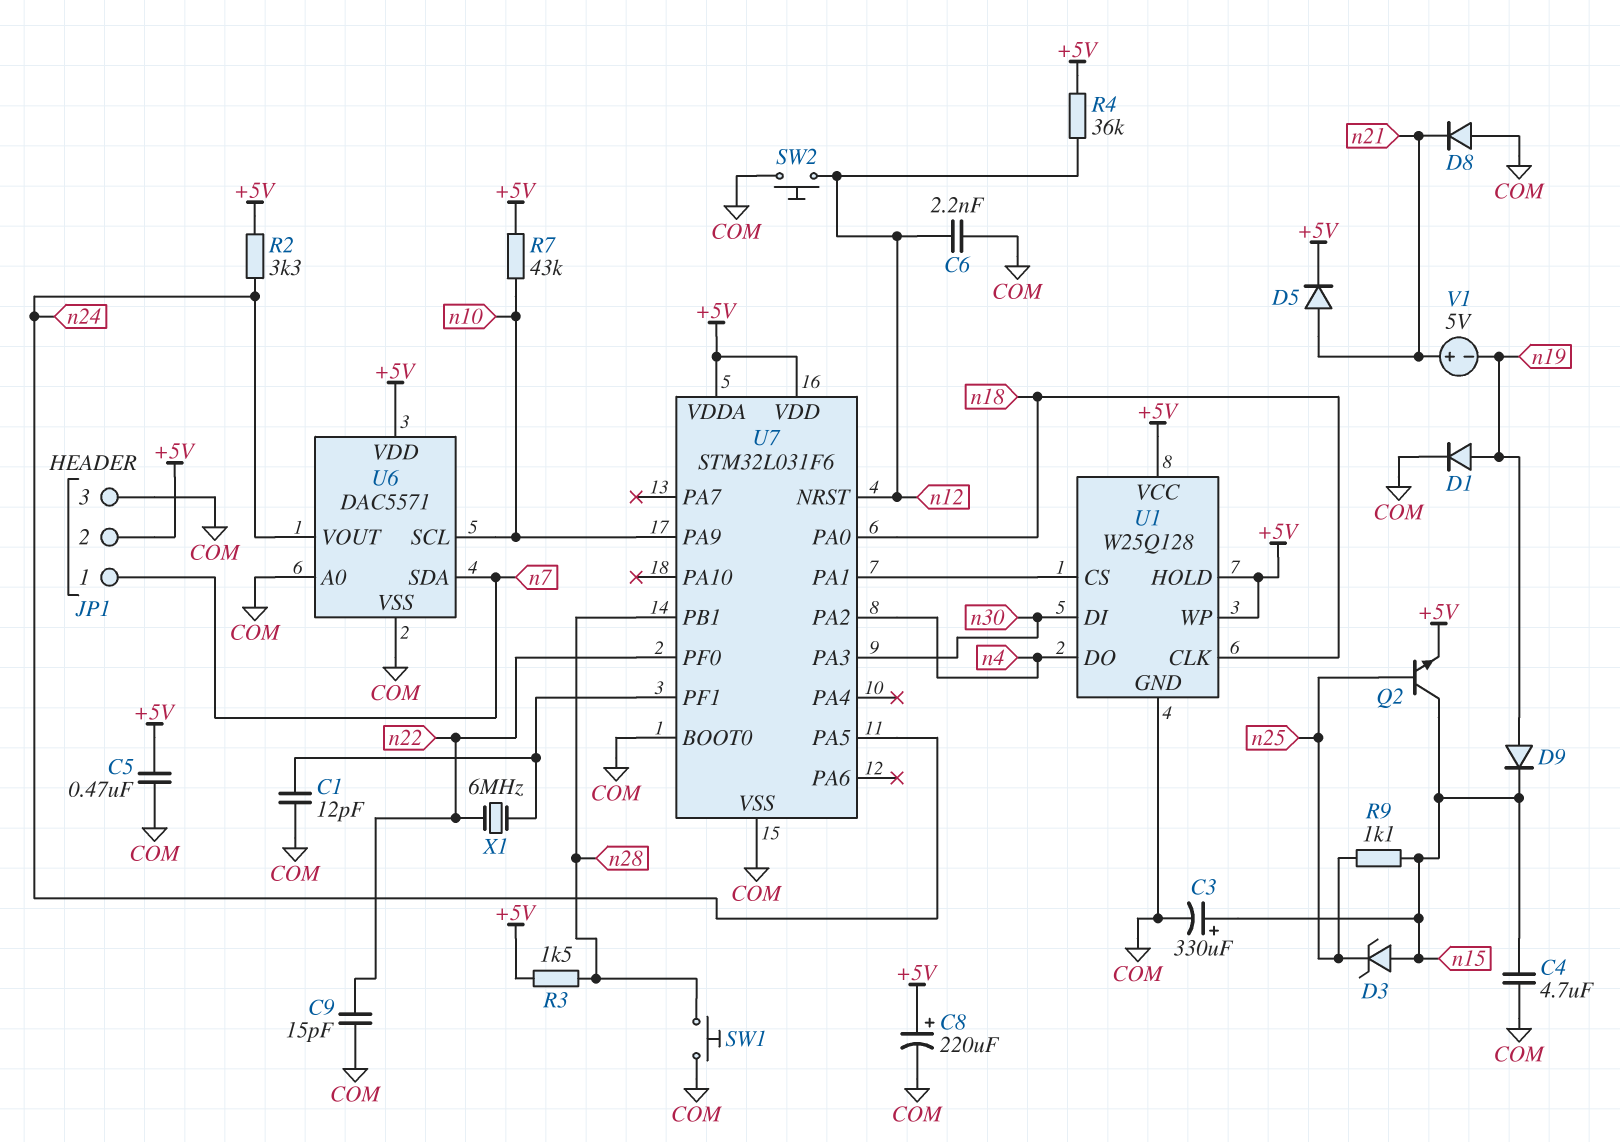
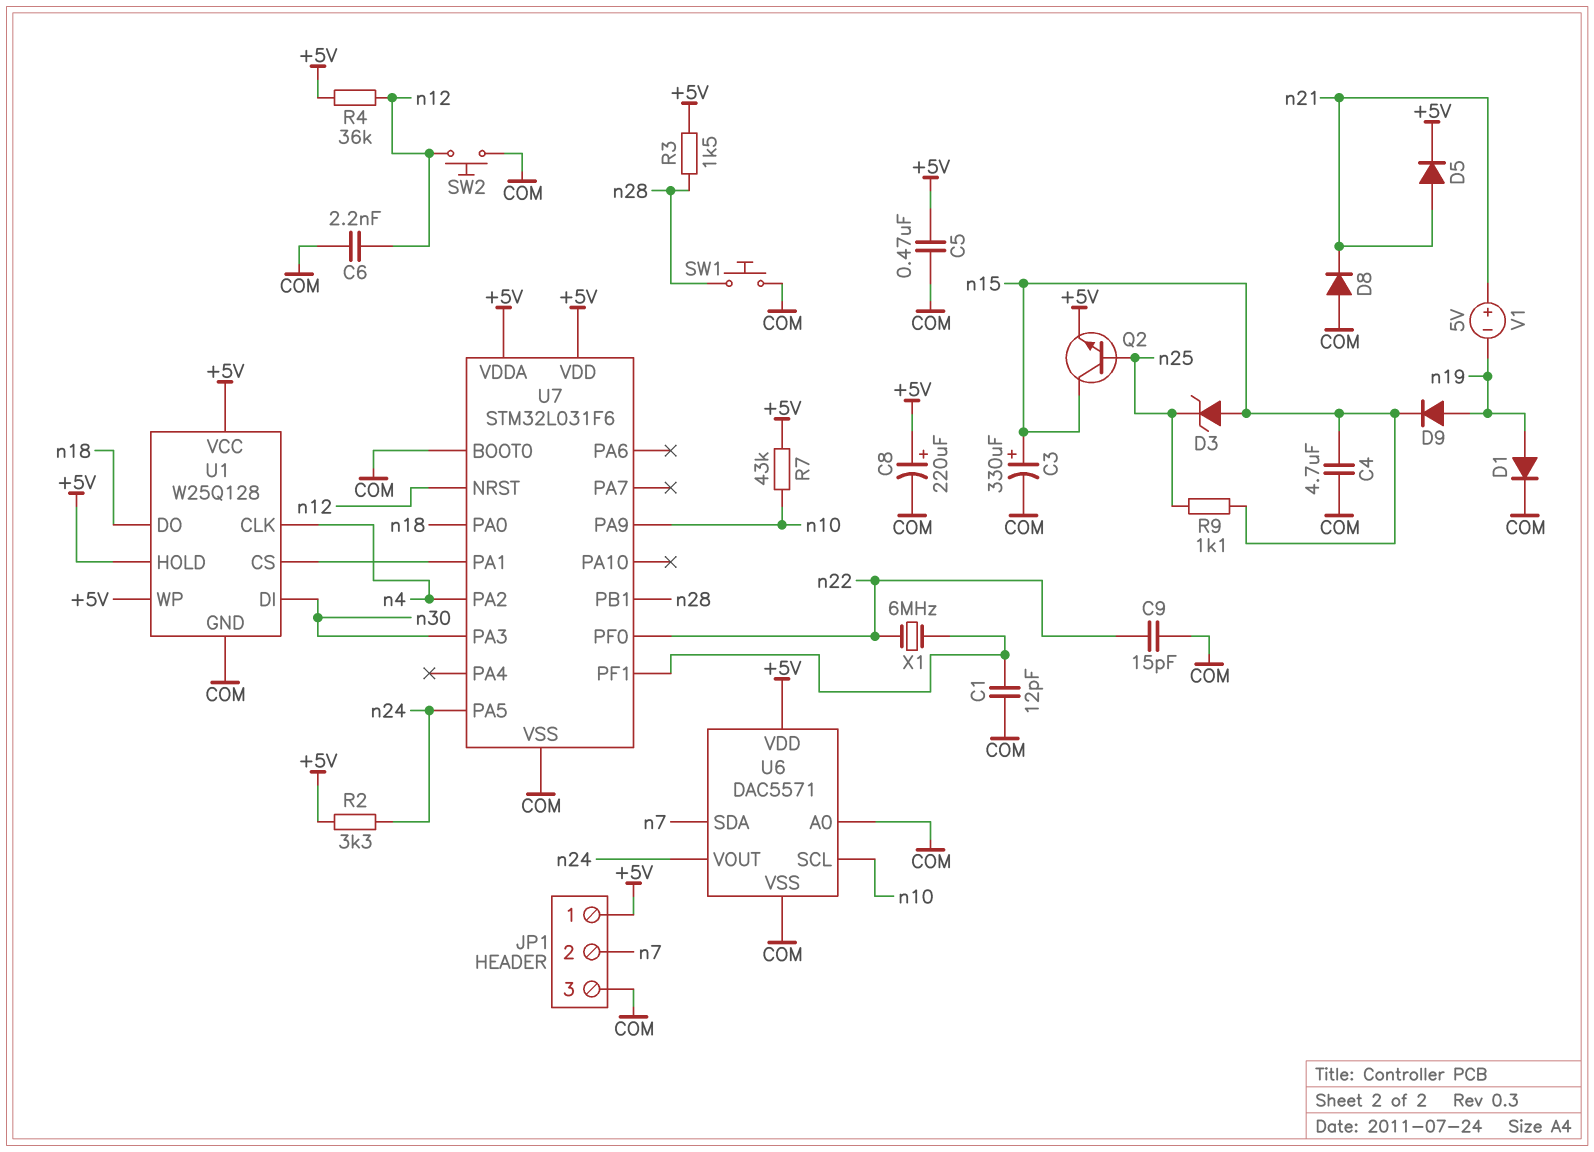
JP1 pin 1: n7 -> +5V
JP1 pin 2: +5V -> n7
U1 pin CLK: n18 -> n4
U1 pin DO: n4 -> n18

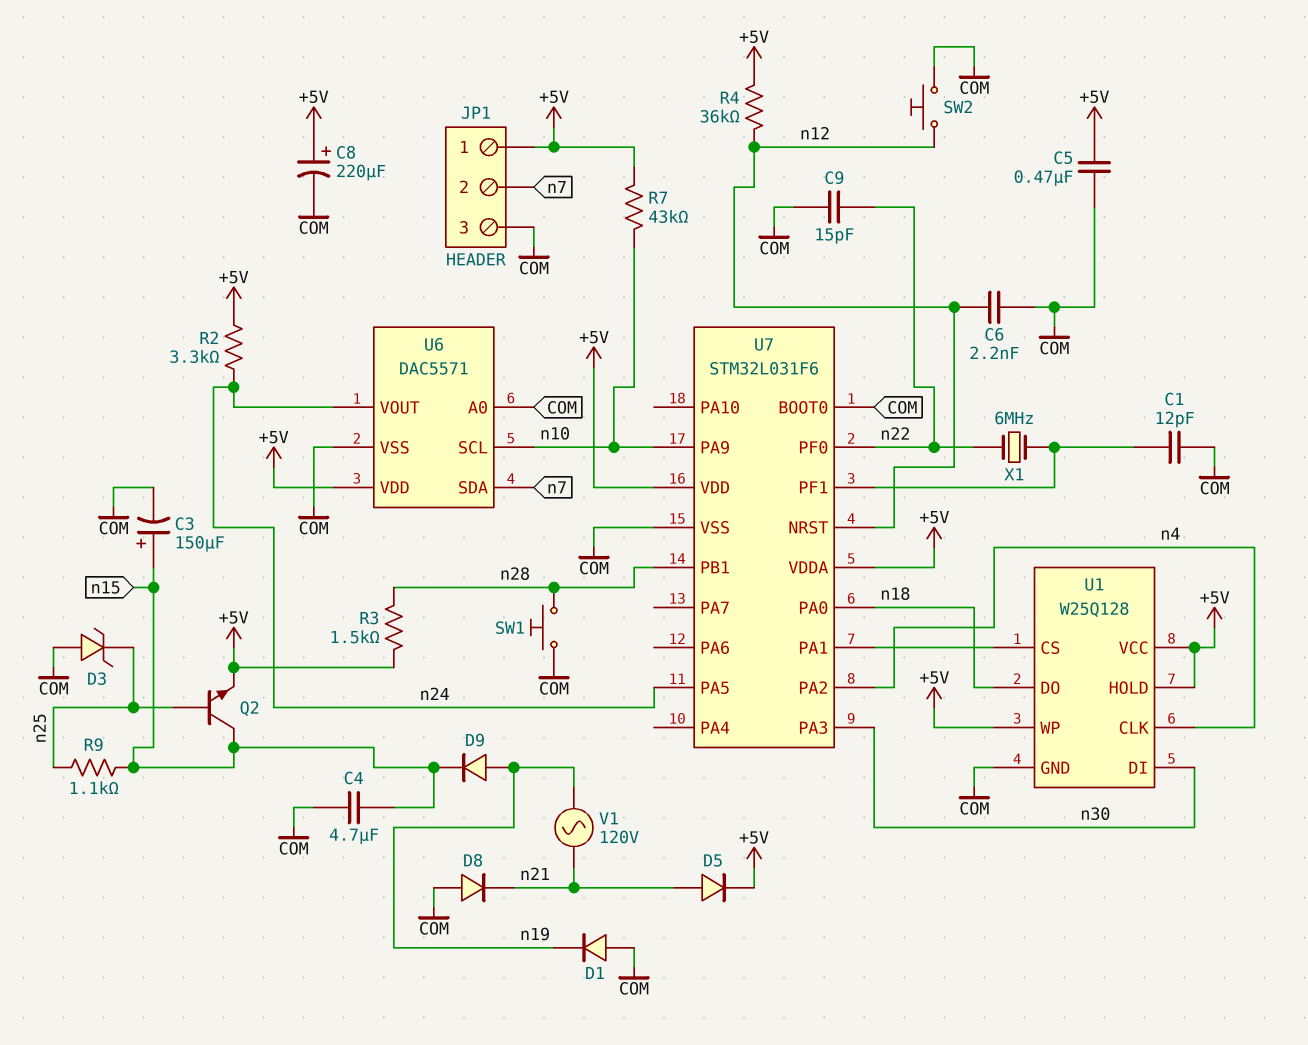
C3: 330uF (plus n15, minus COM) -> 150uF (plus n15, minus COM)
D1: diode (A n19, K COM) -> diode (A COM, K n19)
D3: zener (A n15, K n25) -> zener (A COM, K n25)
V1: 5V (plus n21, minus n19) -> AC 120V (n19, n21)

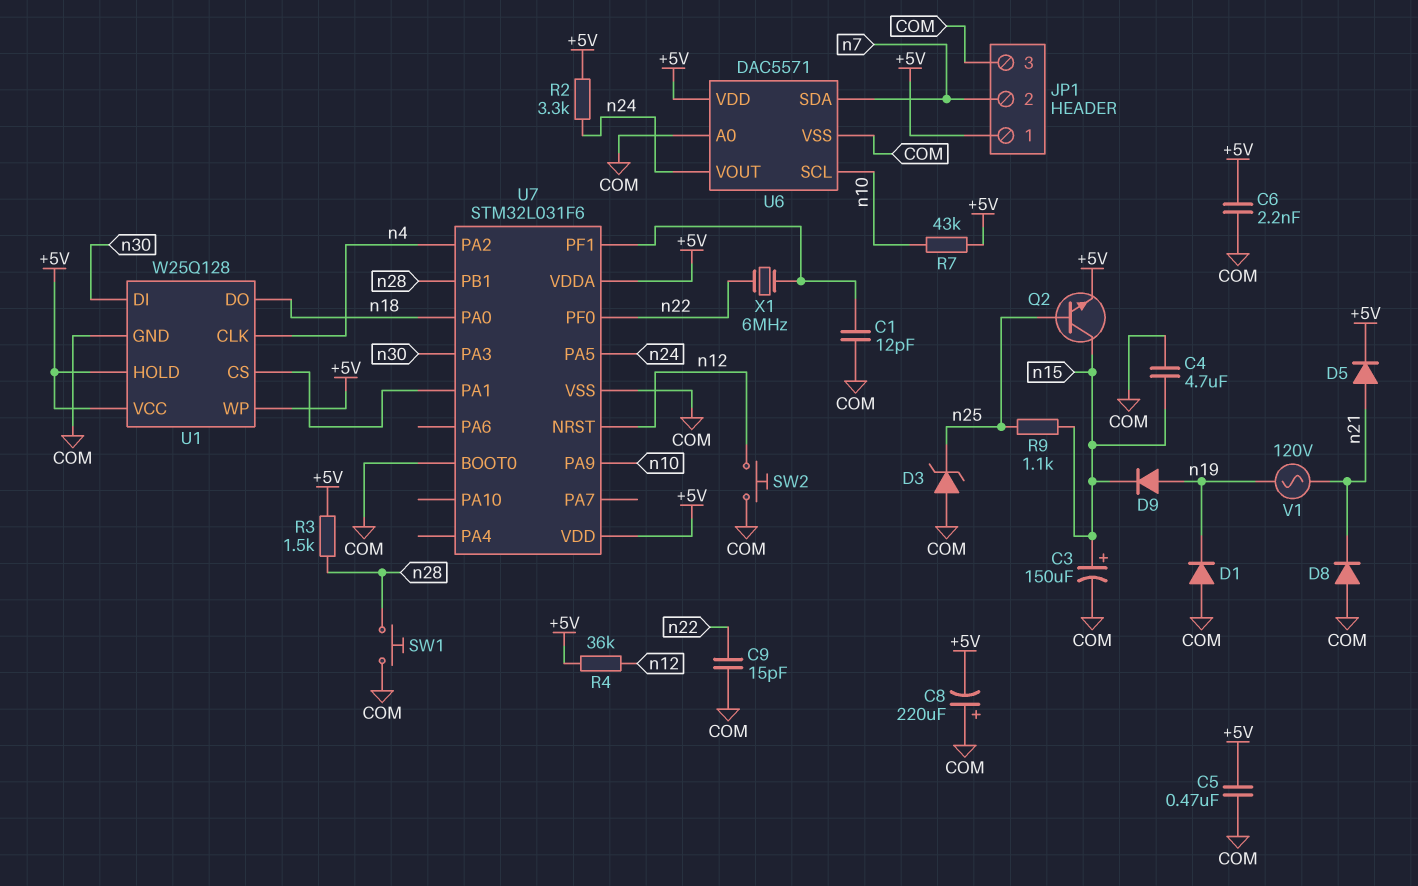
C6: 2.2nF (COM, n12) -> 2.2nF (+5V, COM)
C8: 220uF (plus +5V, minus COM) -> 220uF (plus COM, minus +5V)

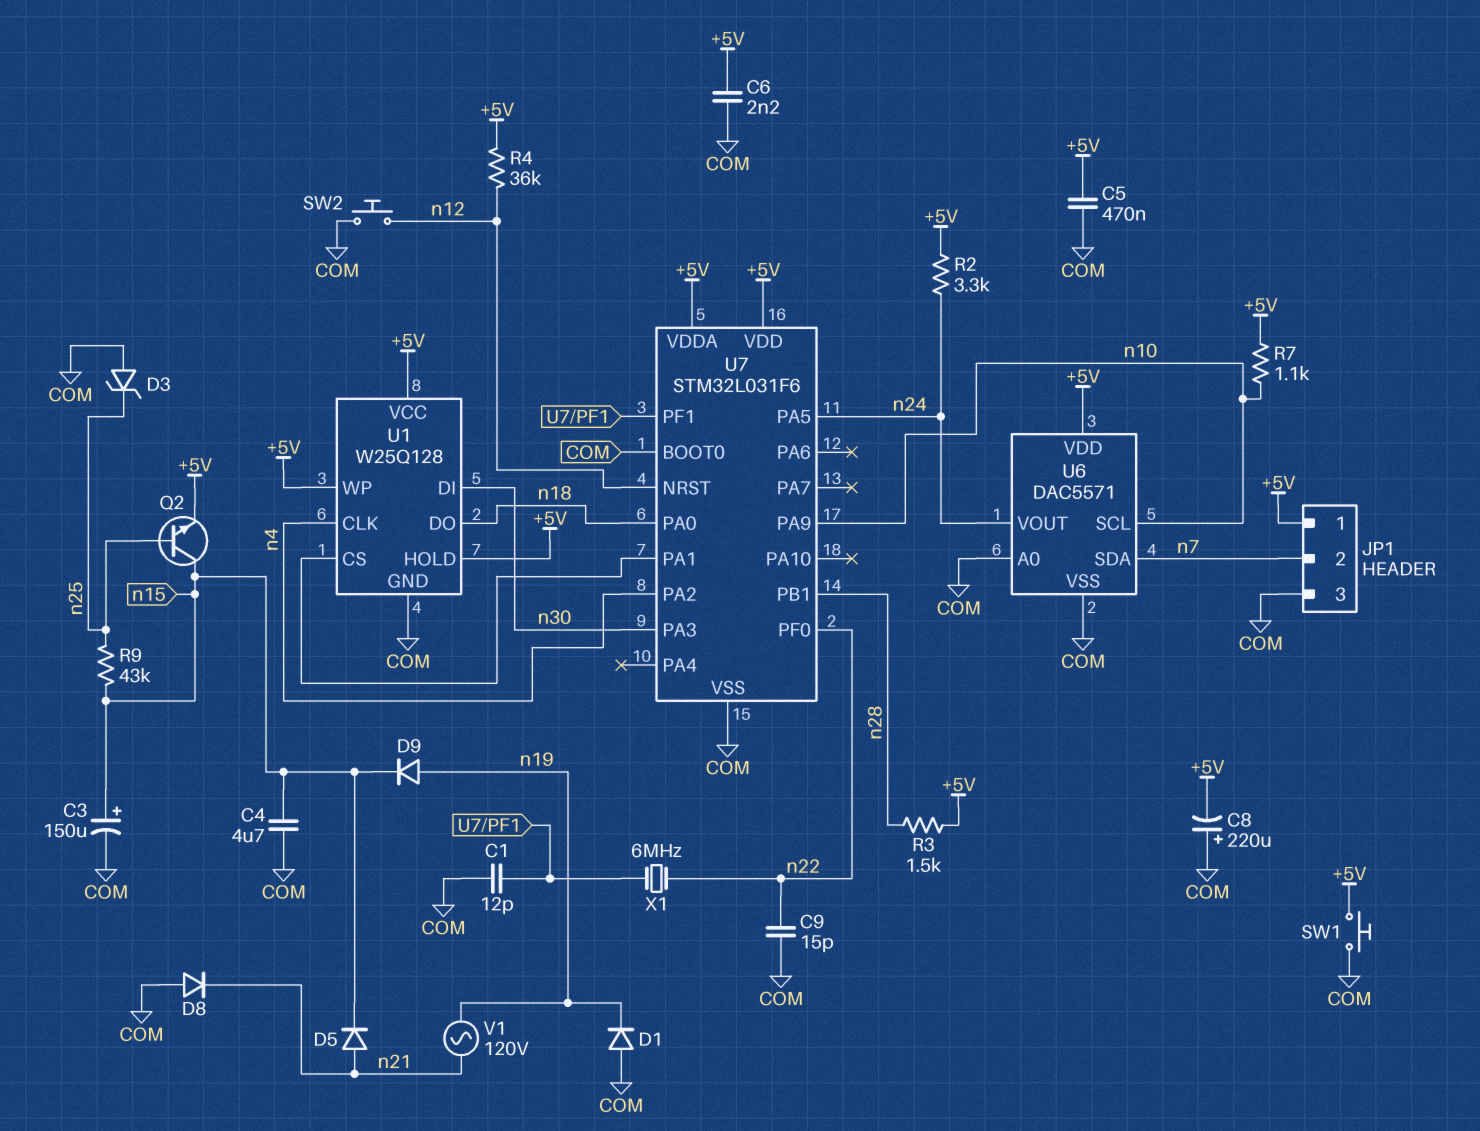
D5: diode (A n21, K +5V) -> diode (A n21, K n15)
R7: 43k (+5V, n10) -> 1.1k (+5V, n10)
R9: 1.1k (n15, n25) -> 43k (n15, n25)
SW1: button (COM, n28) -> button (+5V, COM)

